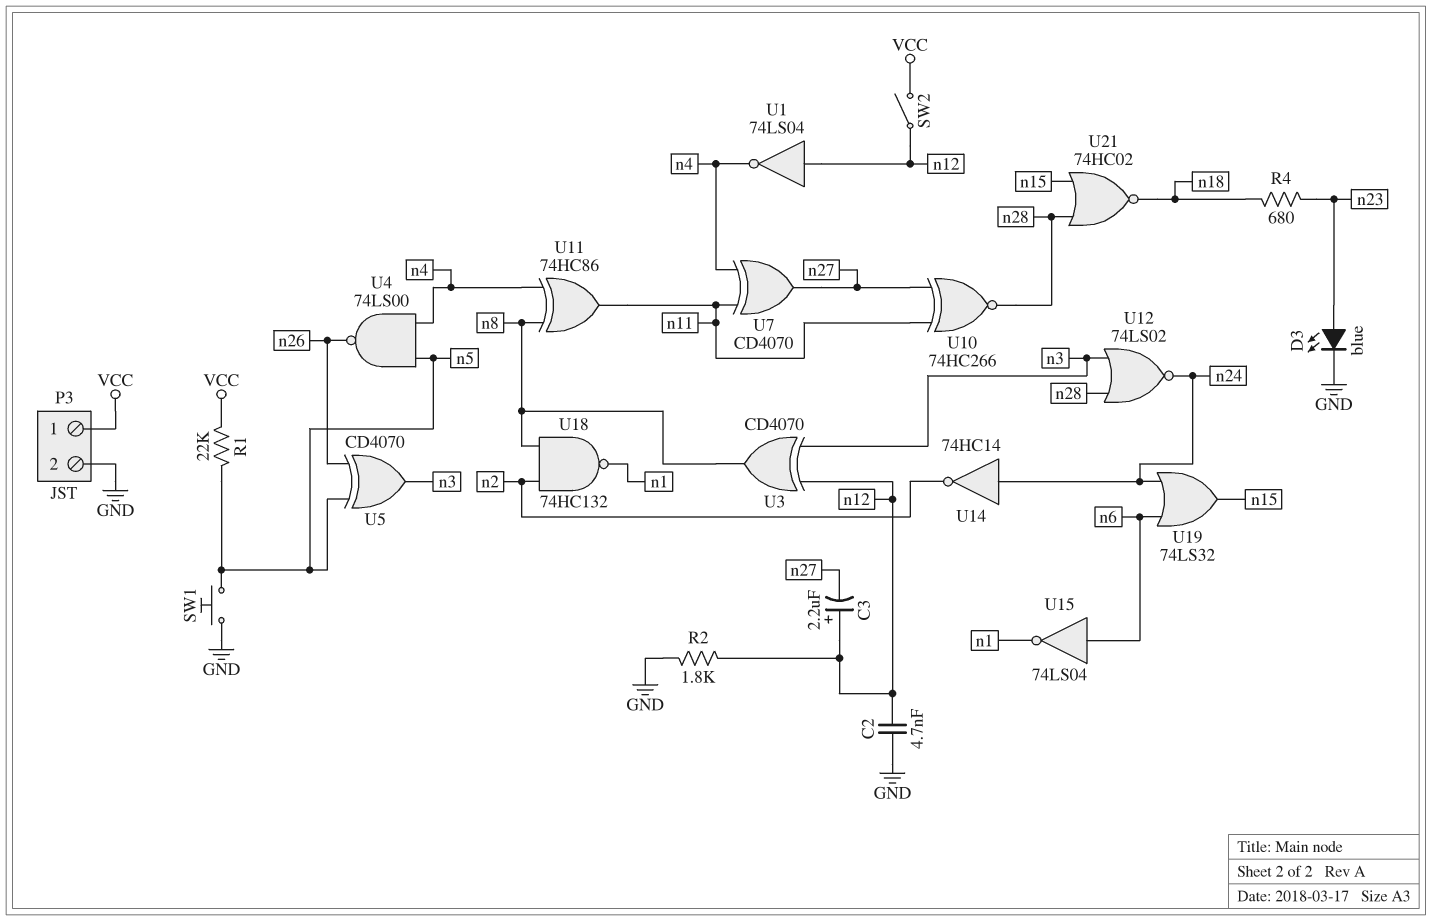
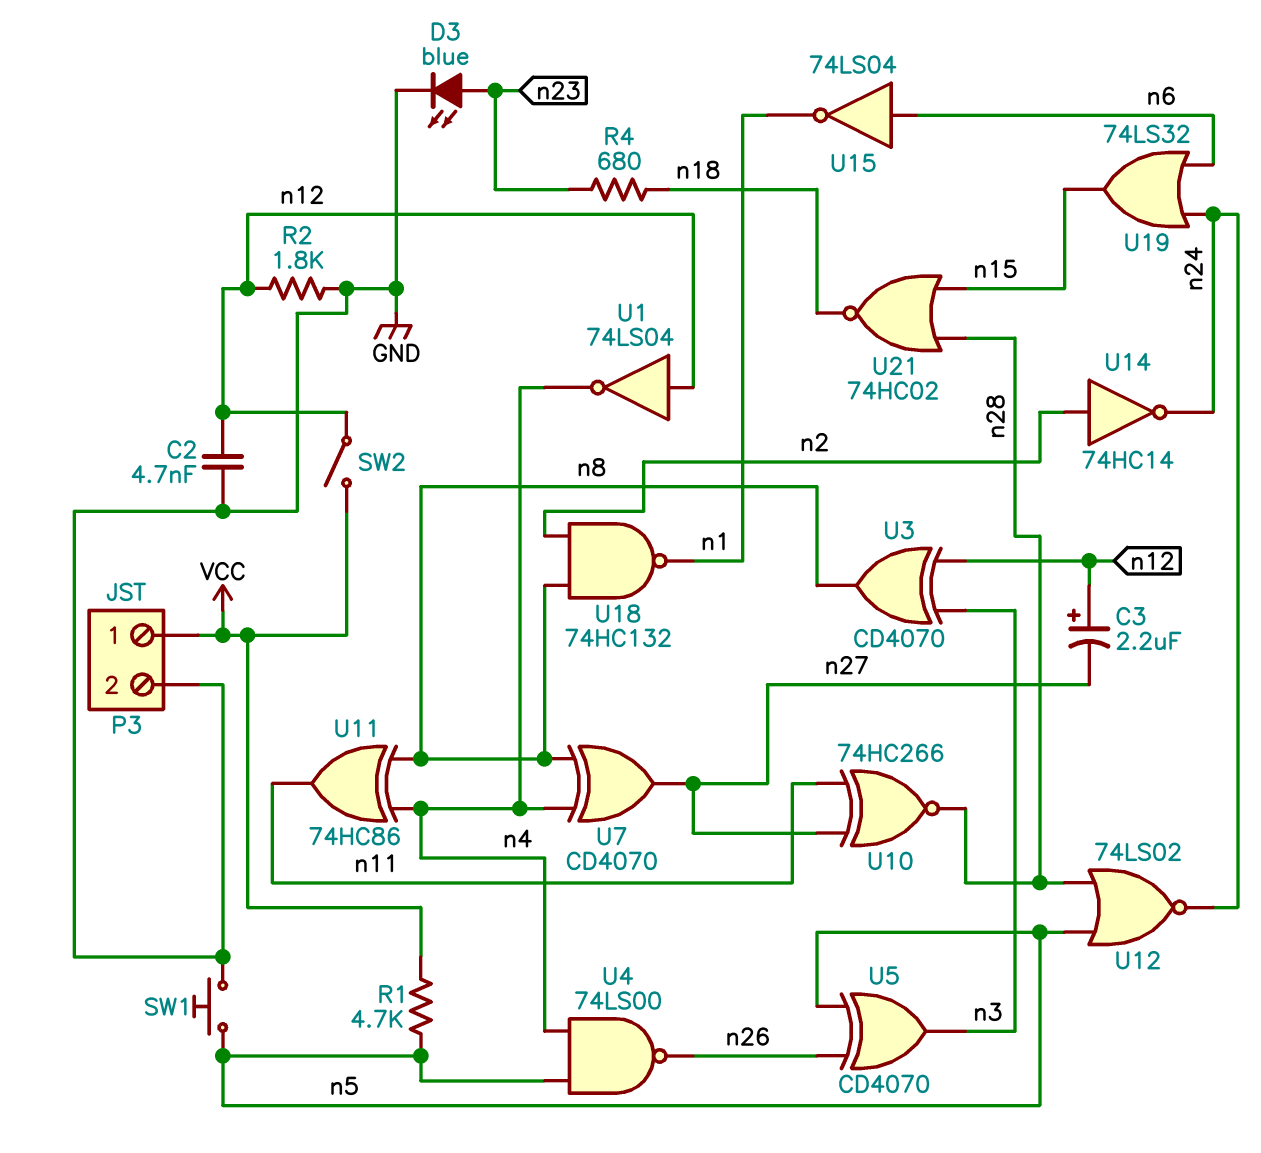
R1: 22k (VCC, n5) -> 4.7k (VCC, n5)
U7: XOR CD4070 (in n4, in n11, out n27) -> XOR CD4070 (in n4, in n8, out n27)
U12: NOR 74LS02 (in n3, in n28, out n24) -> NOR 74LS02 (in n5, in n28, out n24)
U14: NOT 74HC14 (in n24, out n2) -> NOT 74HC14 (in n2, out n24)

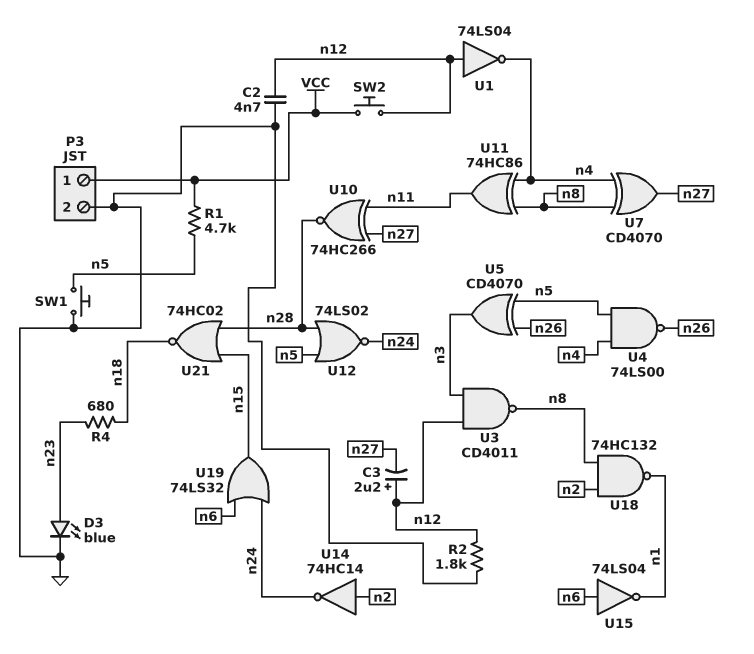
SW2: switch (VCC, n12) -> button (VCC, n12)
U3: XOR CD4070 (in n3, in n12, out n8) -> NAND CD4011 (in n3, in n12, out n8)

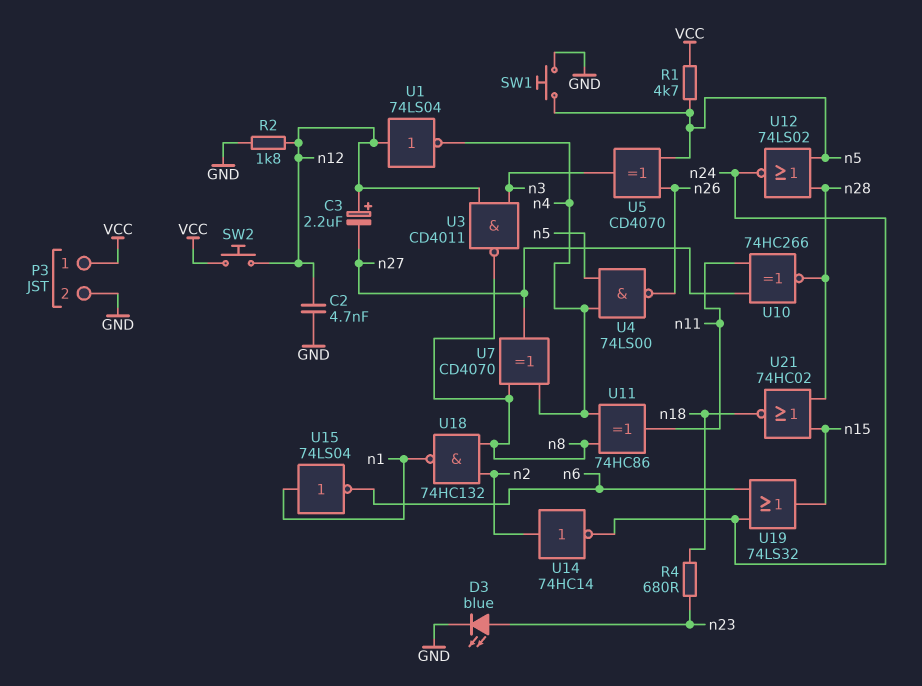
U15: NOT 74LS04 (in n6, out n1) -> NOT 74LS04 (in n1, out n6)

